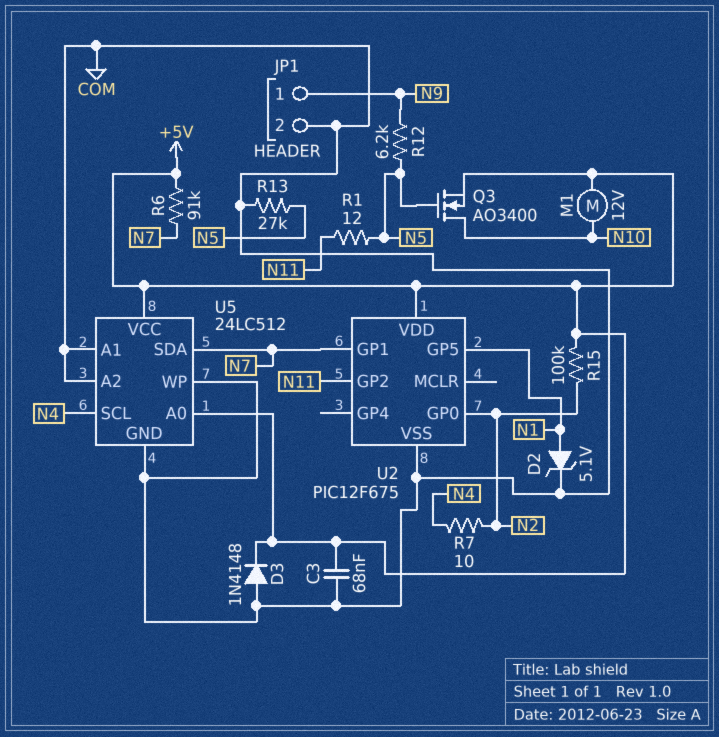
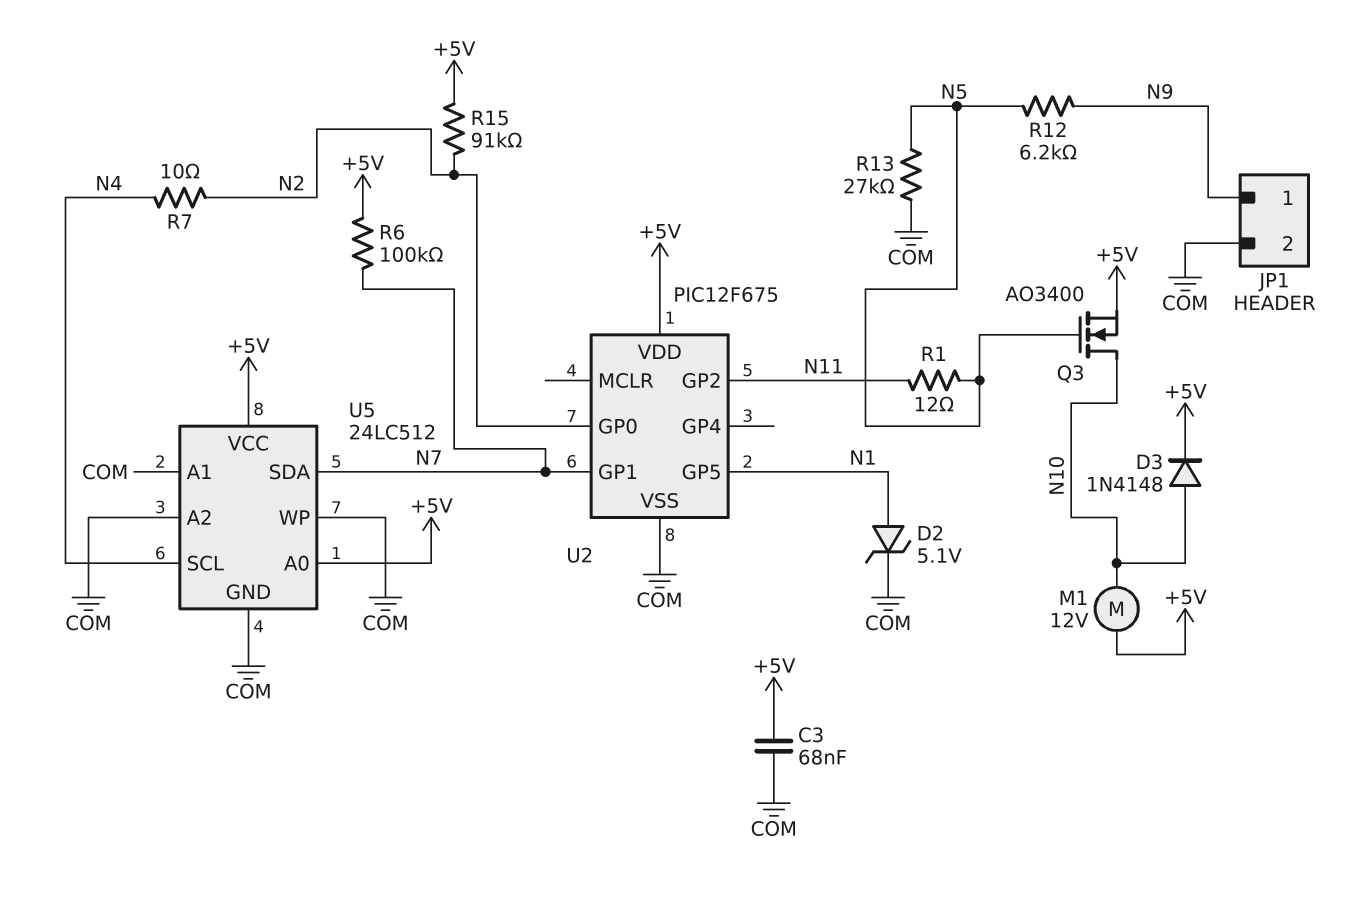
D3: diode 1N4148 (A COM, K +5V) -> diode 1N4148 (A N10, K +5V)
R6: 91k (+5V, N7) -> 100k (+5V, N7)
R15: 100k (+5V, N2) -> 91k (+5V, N2)

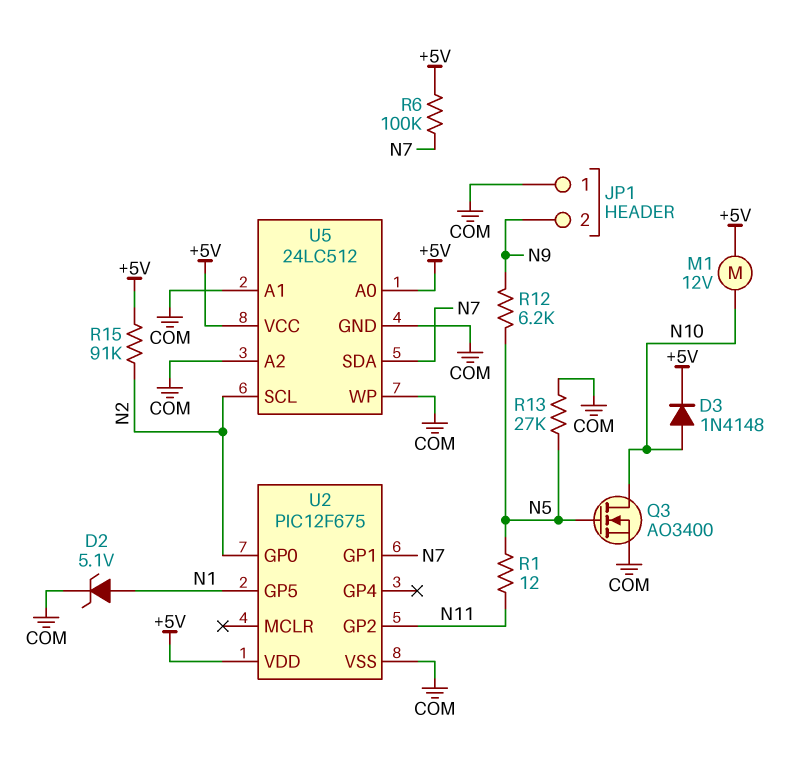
C3: 68nF (+5V, COM) -> none
JP1 pin 1: N9 -> COM
JP1 pin 2: COM -> N9
Q3: NMOS AO3400 (G N5, D N10, S +5V) -> NMOS AO3400 (G N5, D N10, S COM)
R7: 10 (N2, N4) -> none
U5 pin SCL: N4 -> N2

